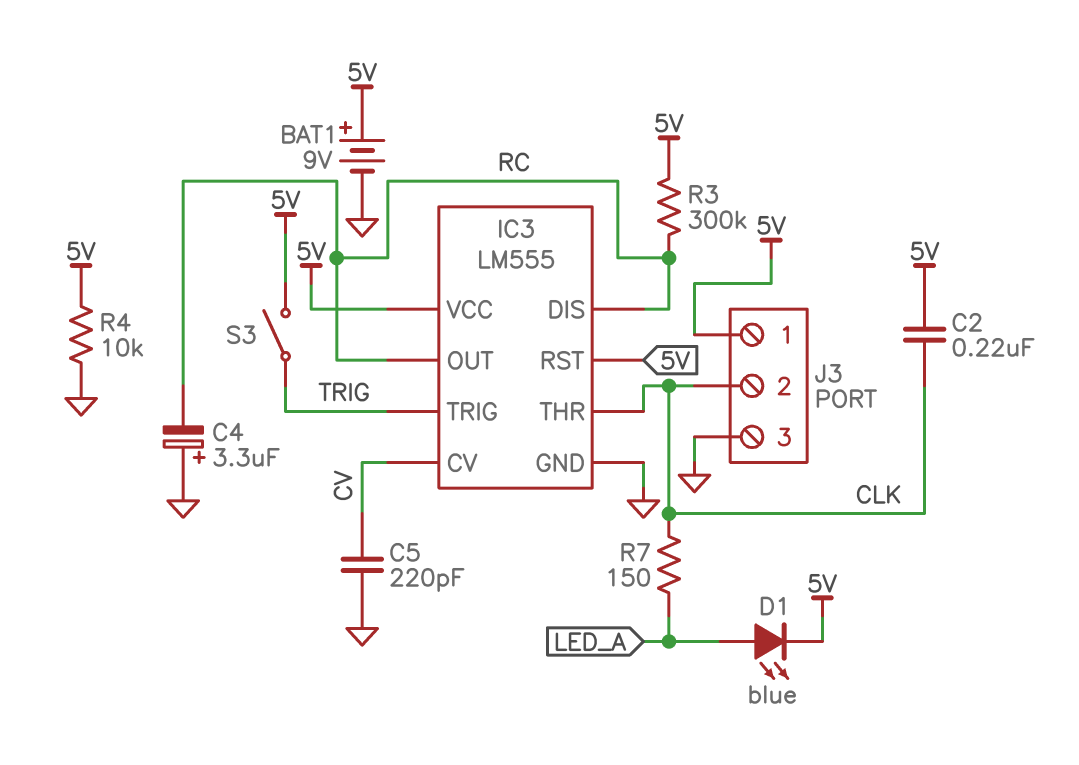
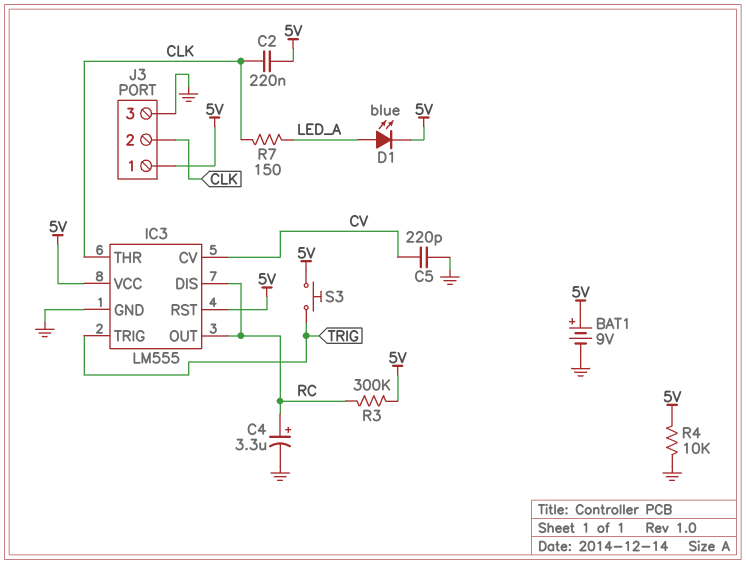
C4: 3.3uF (plus GND, minus RC) -> 3.3uF (plus RC, minus GND)
S3: switch (5V, TRIG) -> button (5V, TRIG)

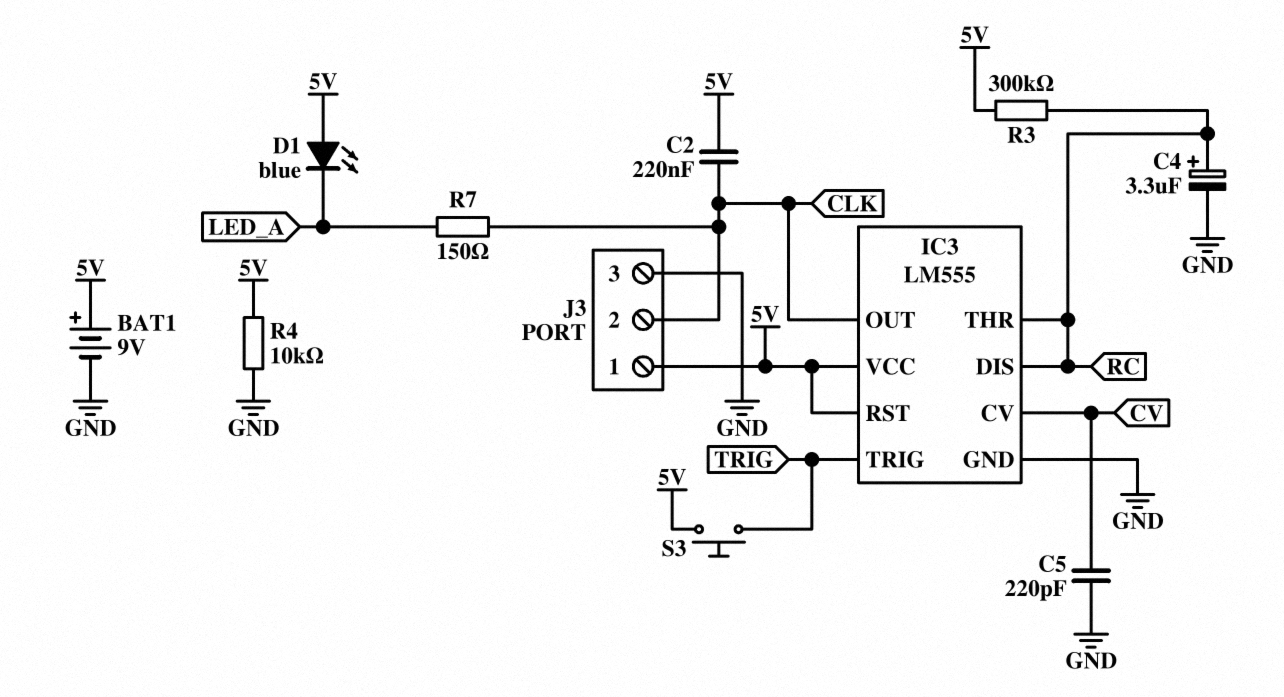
D1: LED blue (A LED_A, K 5V) -> LED blue (A 5V, K LED_A)
IC3 pin OUT: RC -> CLK
IC3 pin THR: CLK -> RC

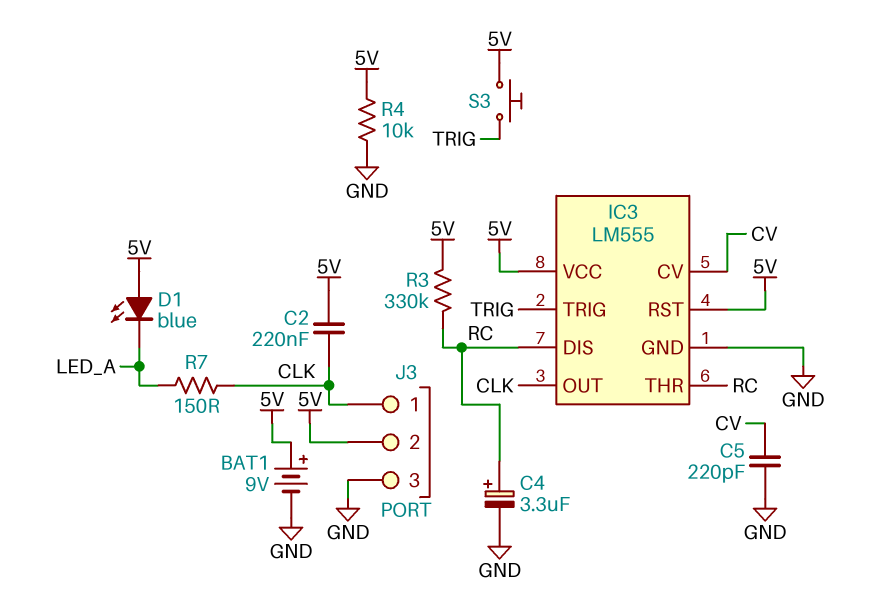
J3 pin 1: 5V -> CLK
J3 pin 2: CLK -> 5V
R3: 300k (5V, RC) -> 330k (5V, RC)

